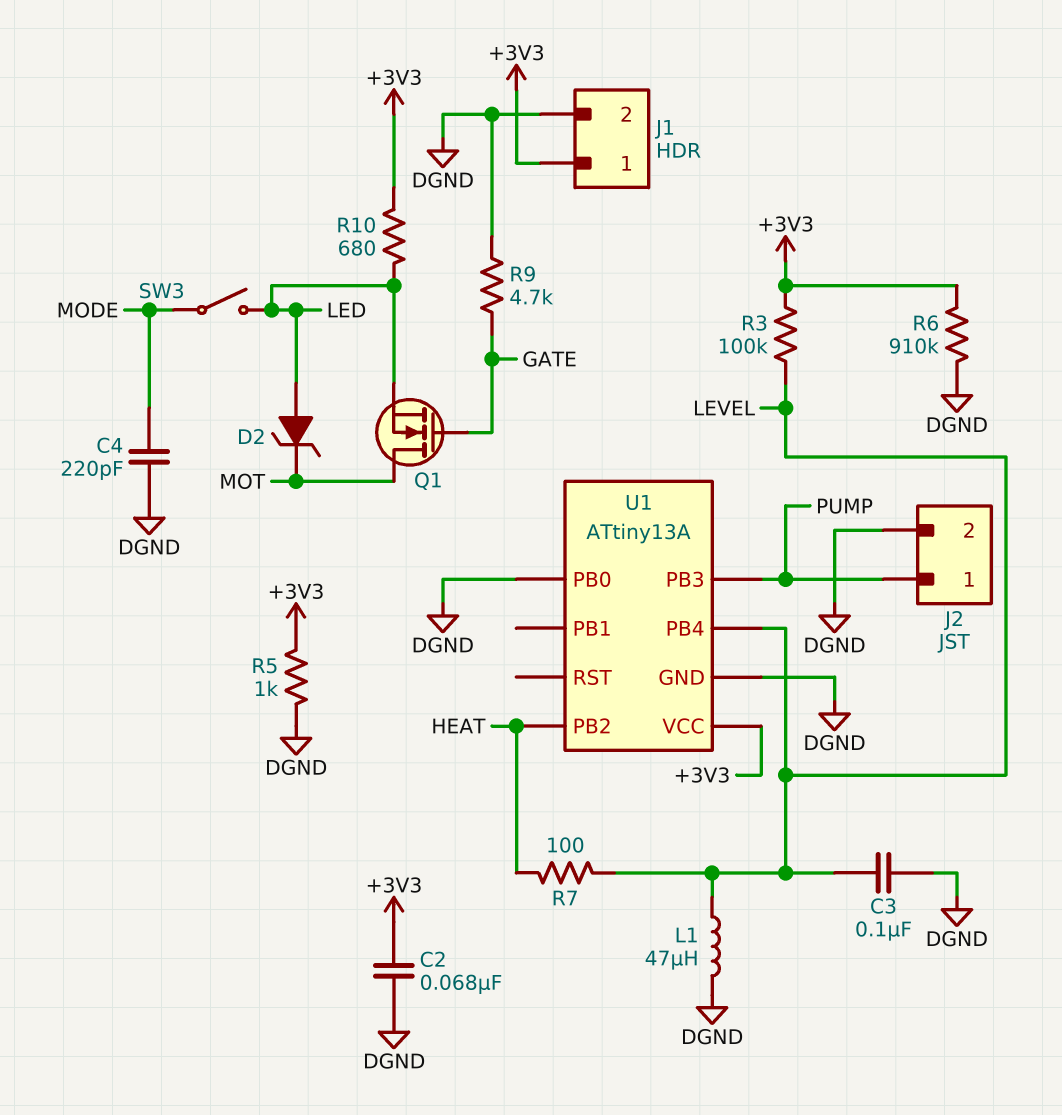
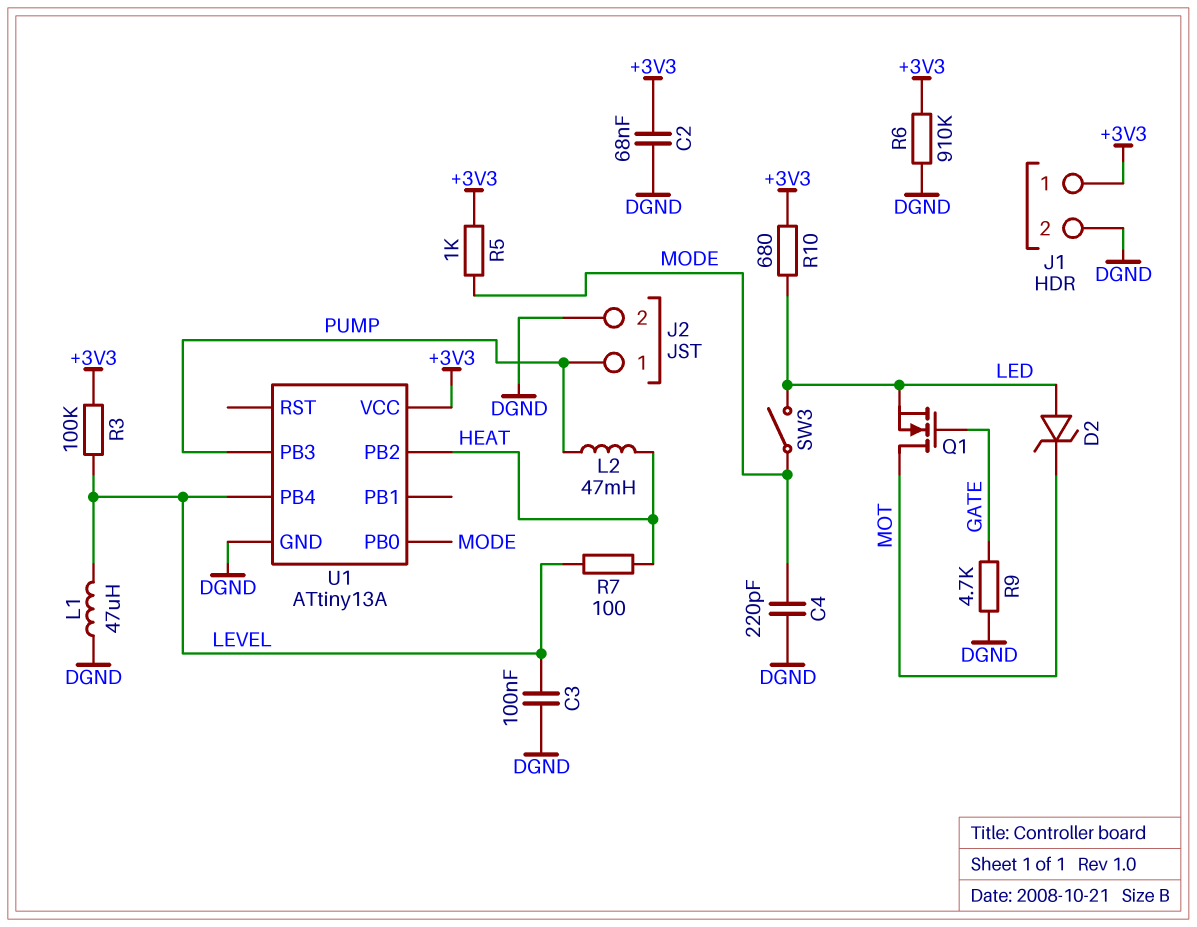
L2: none -> 47mH (HEAT, PUMP)
R5: 1k (+3V3, DGND) -> 1k (+3V3, MODE)
U1 pin PB0: DGND -> MODE

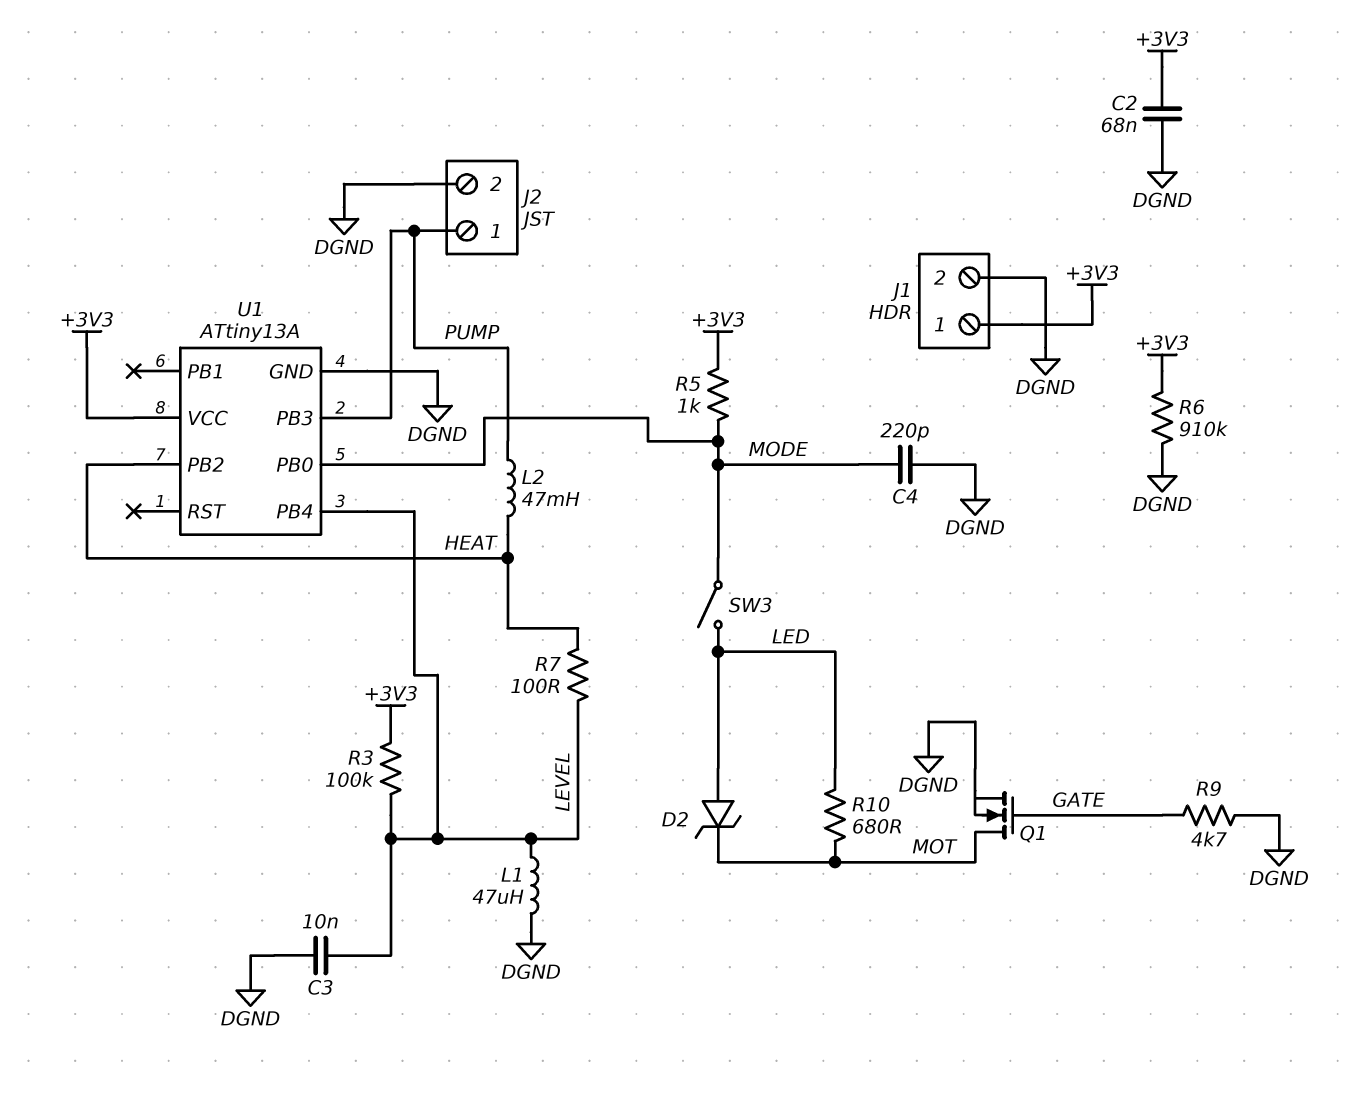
C3: 100nF (DGND, LEVEL) -> 10nF (DGND, LEVEL)
Q1: NMOS (G GATE, D MOT, S LED) -> NMOS (G GATE, D MOT, S DGND)
R10: 680 (+3V3, LED) -> 680 (LED, MOT)

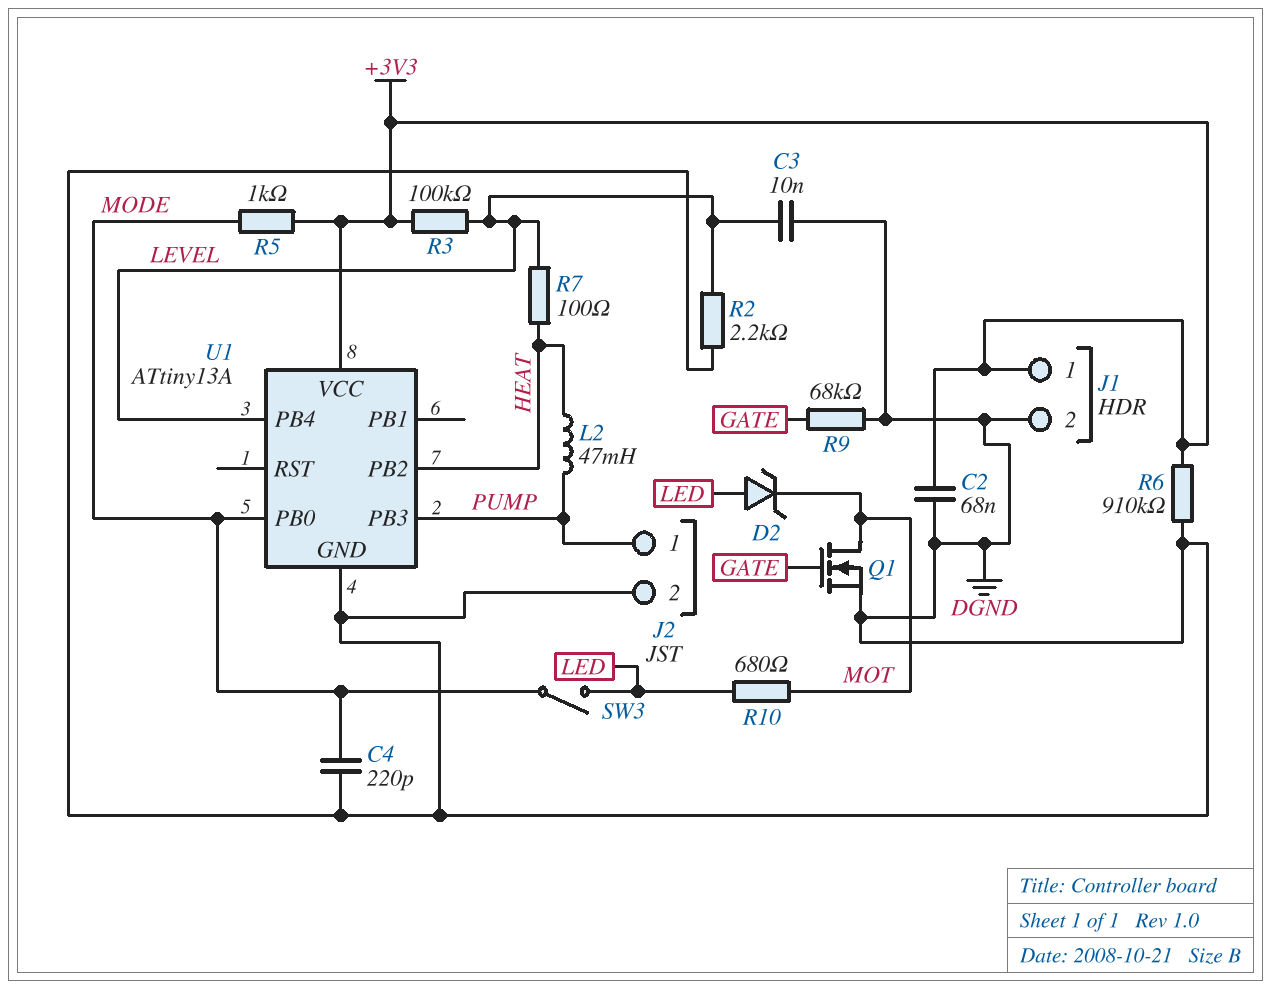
L1: 47uH (DGND, LEVEL) -> none
R2: none -> 2.2k (DGND, LEVEL)
R9: 4.7k (DGND, GATE) -> 68k (DGND, GATE)

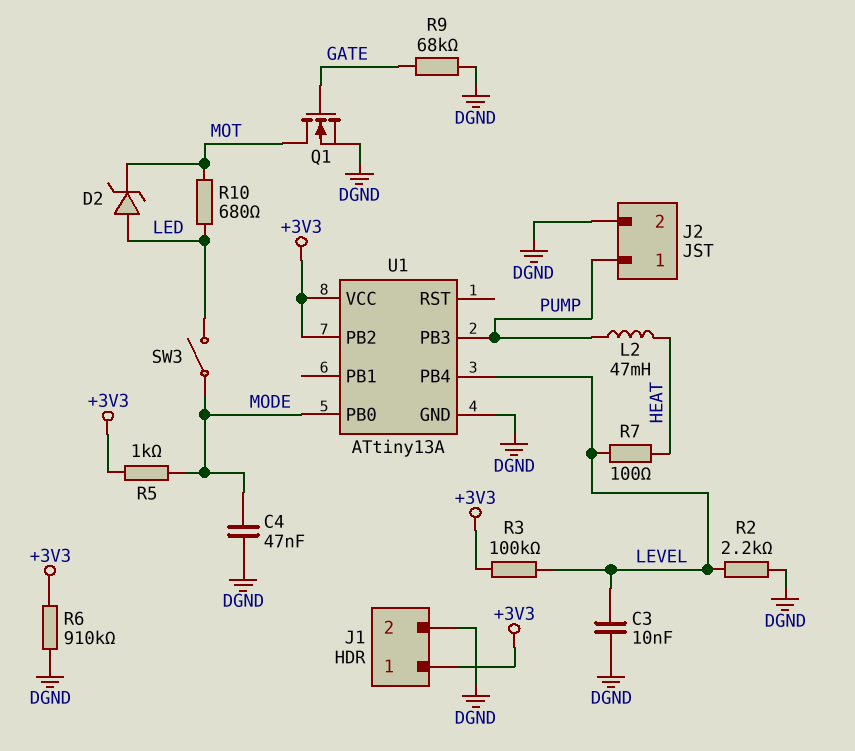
C2: 68nF (+3V3, DGND) -> none
C4: 220pF (DGND, MODE) -> 47nF (DGND, MODE)
U1 pin PB2: HEAT -> +3V3

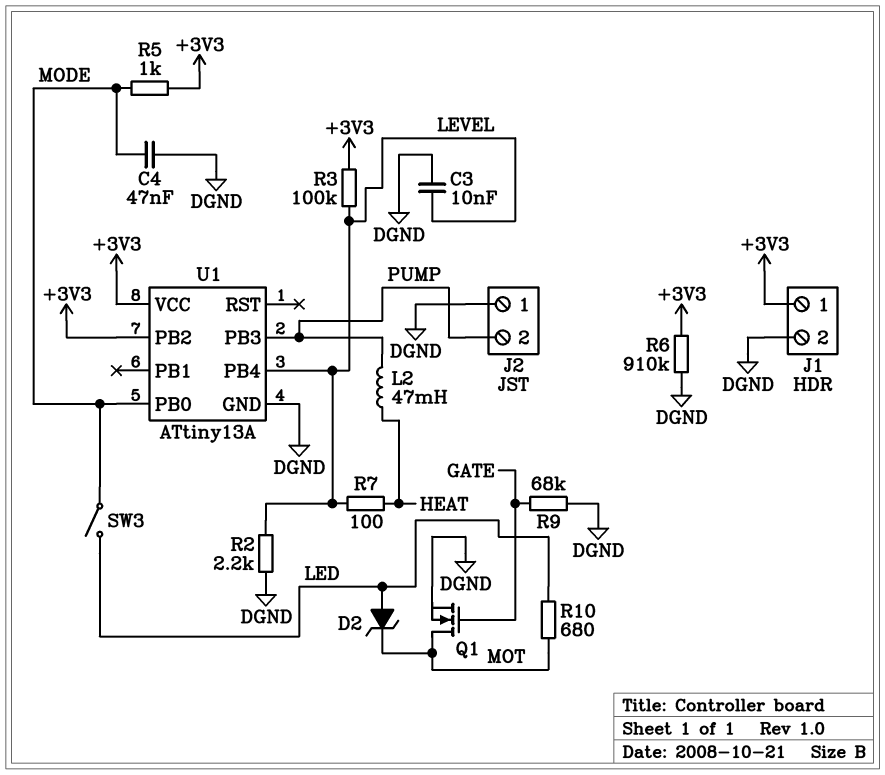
J2 pin 1: PUMP -> DGND
J2 pin 2: DGND -> PUMP

